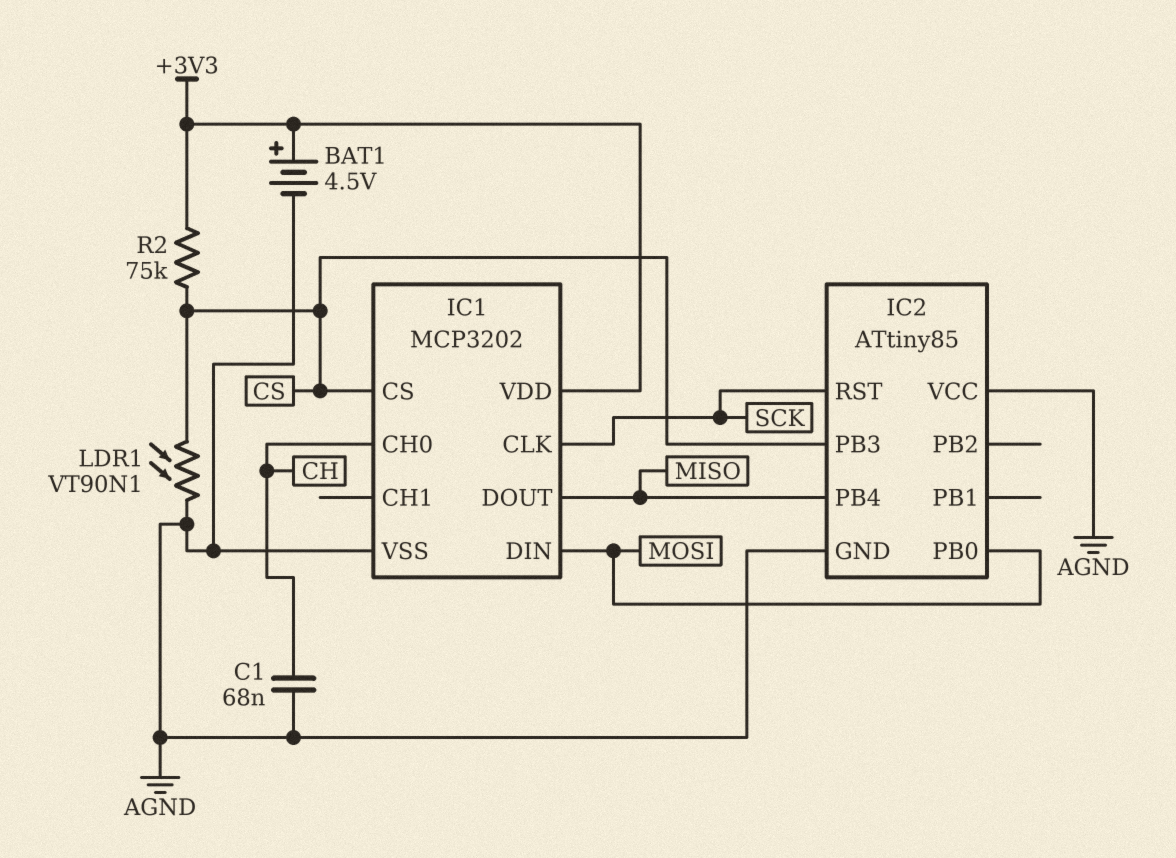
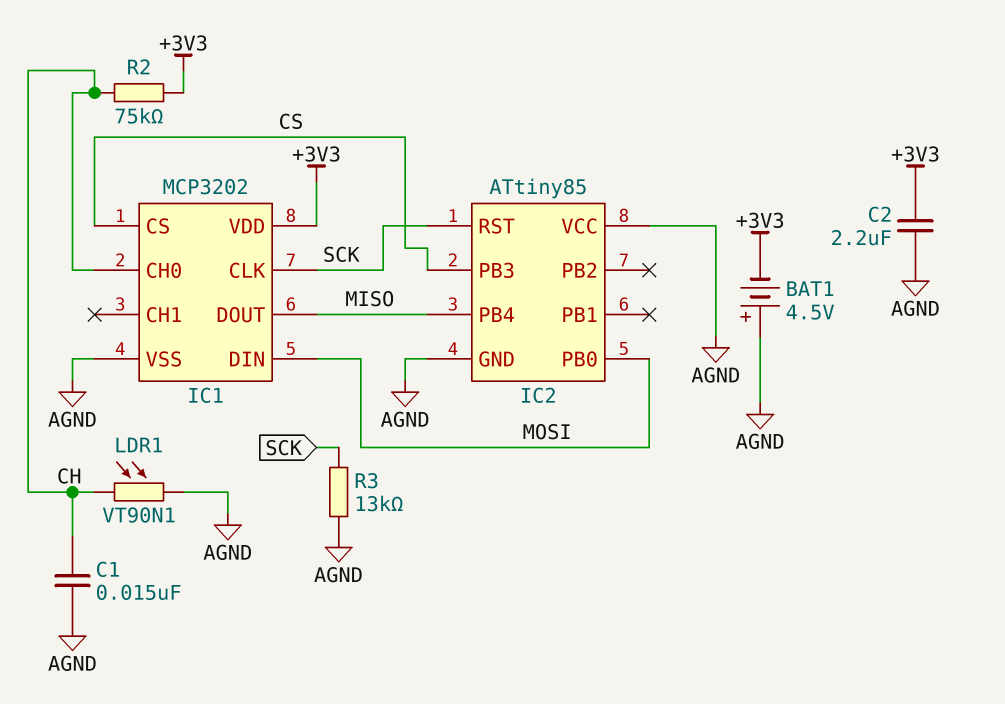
BAT1: 4.5V (plus +3V3, minus AGND) -> 4.5V (plus AGND, minus +3V3)
C1: 68nF (AGND, CH) -> 15nF (AGND, CH)
C2: none -> 2.2uF (+3V3, AGND)
LDR1: VT90N1 (AGND, CS) -> VT90N1 (AGND, CH)
R2: 75k (+3V3, CS) -> 75k (+3V3, CH)
R3: none -> 13k (AGND, SCK)

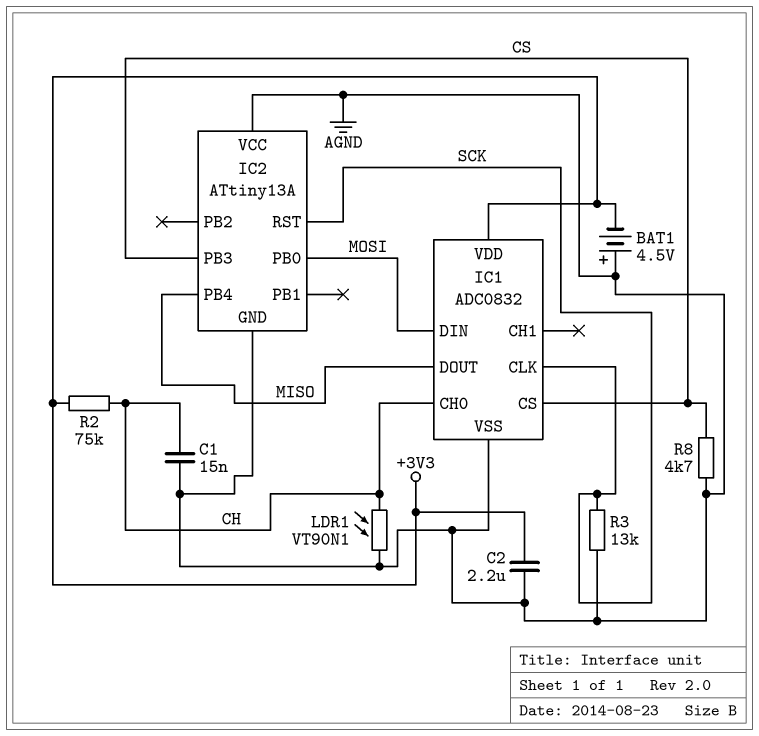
IC1: MCP3202 -> ADC0832
IC2: ATtiny85 -> ATtiny13A
R8: none -> 4.7k (AGND, CS)

